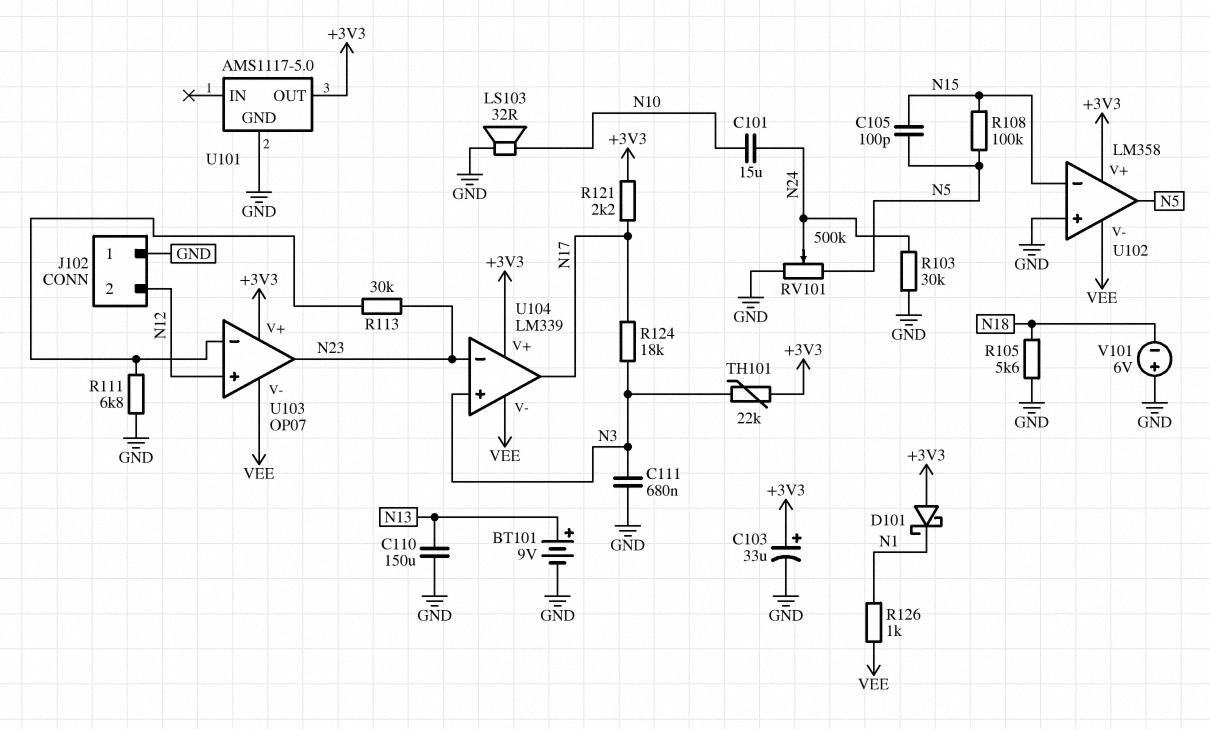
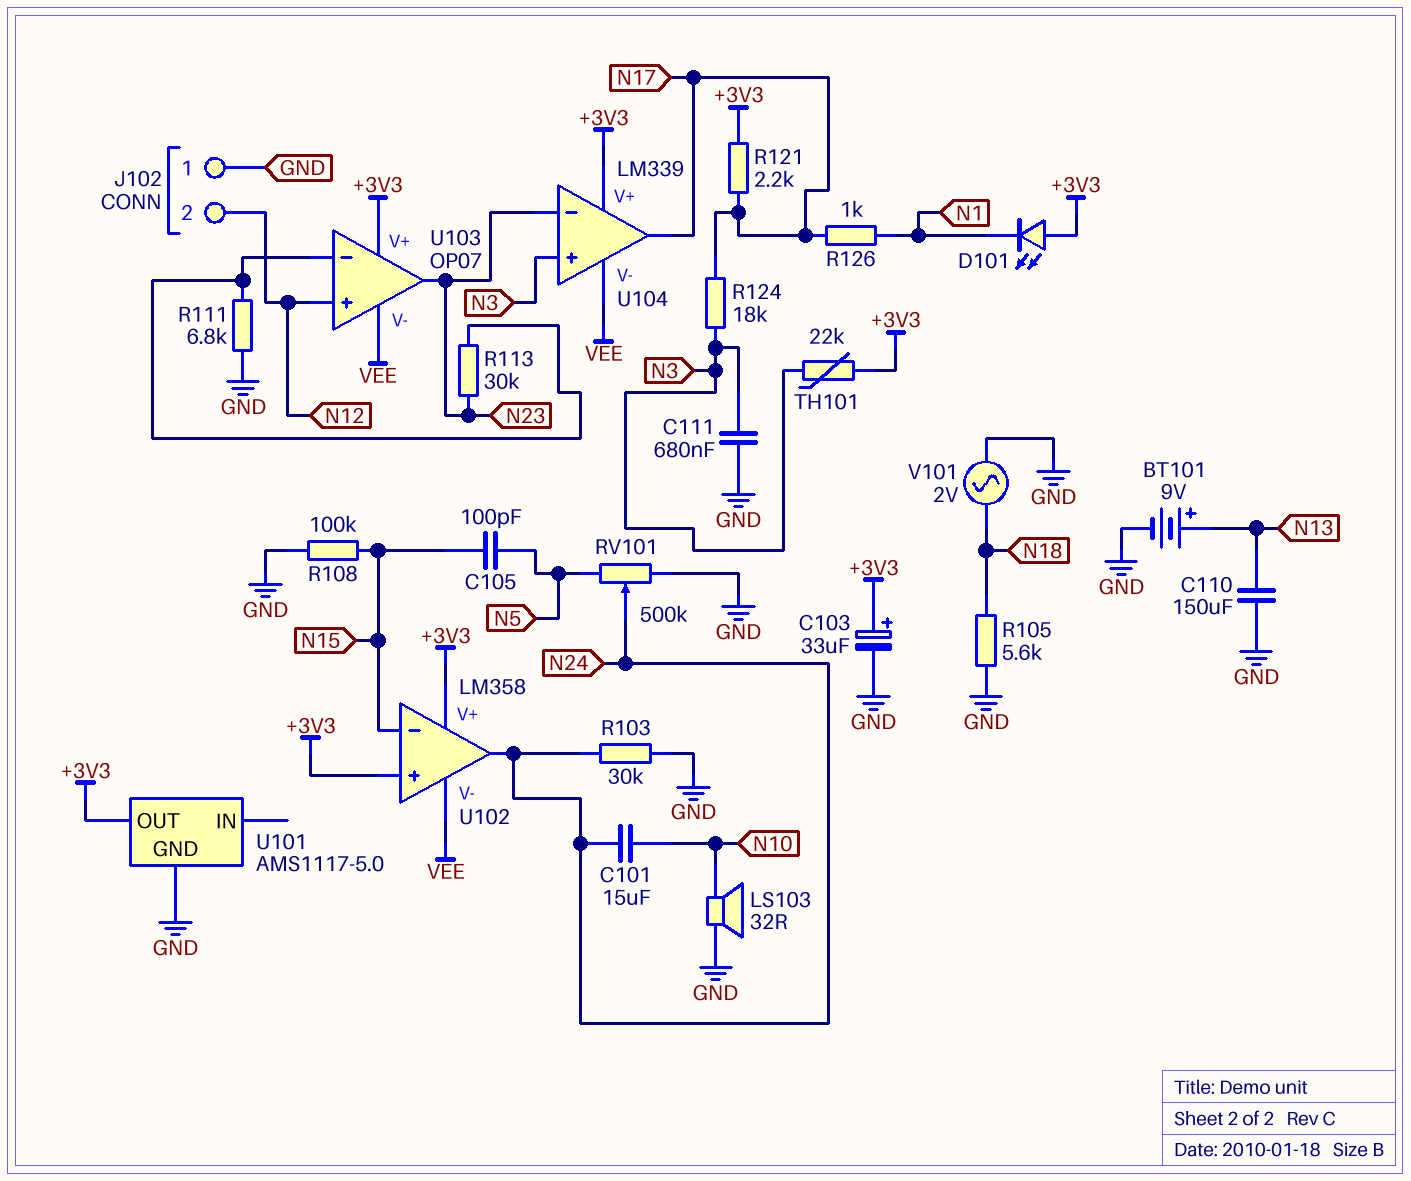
D101: schottky (A +3V3, K N1) -> LED (A +3V3, K N1)
R108: 100k (N5, N15) -> 100k (GND, N15)
R126: 1k (N1, VEE) -> 1k (N1, N17)
U102 pin in+: GND -> +3V3
U102 pin out: N5 -> N24
V101: 6V (plus GND, minus N18) -> AC 2V (GND, N18)

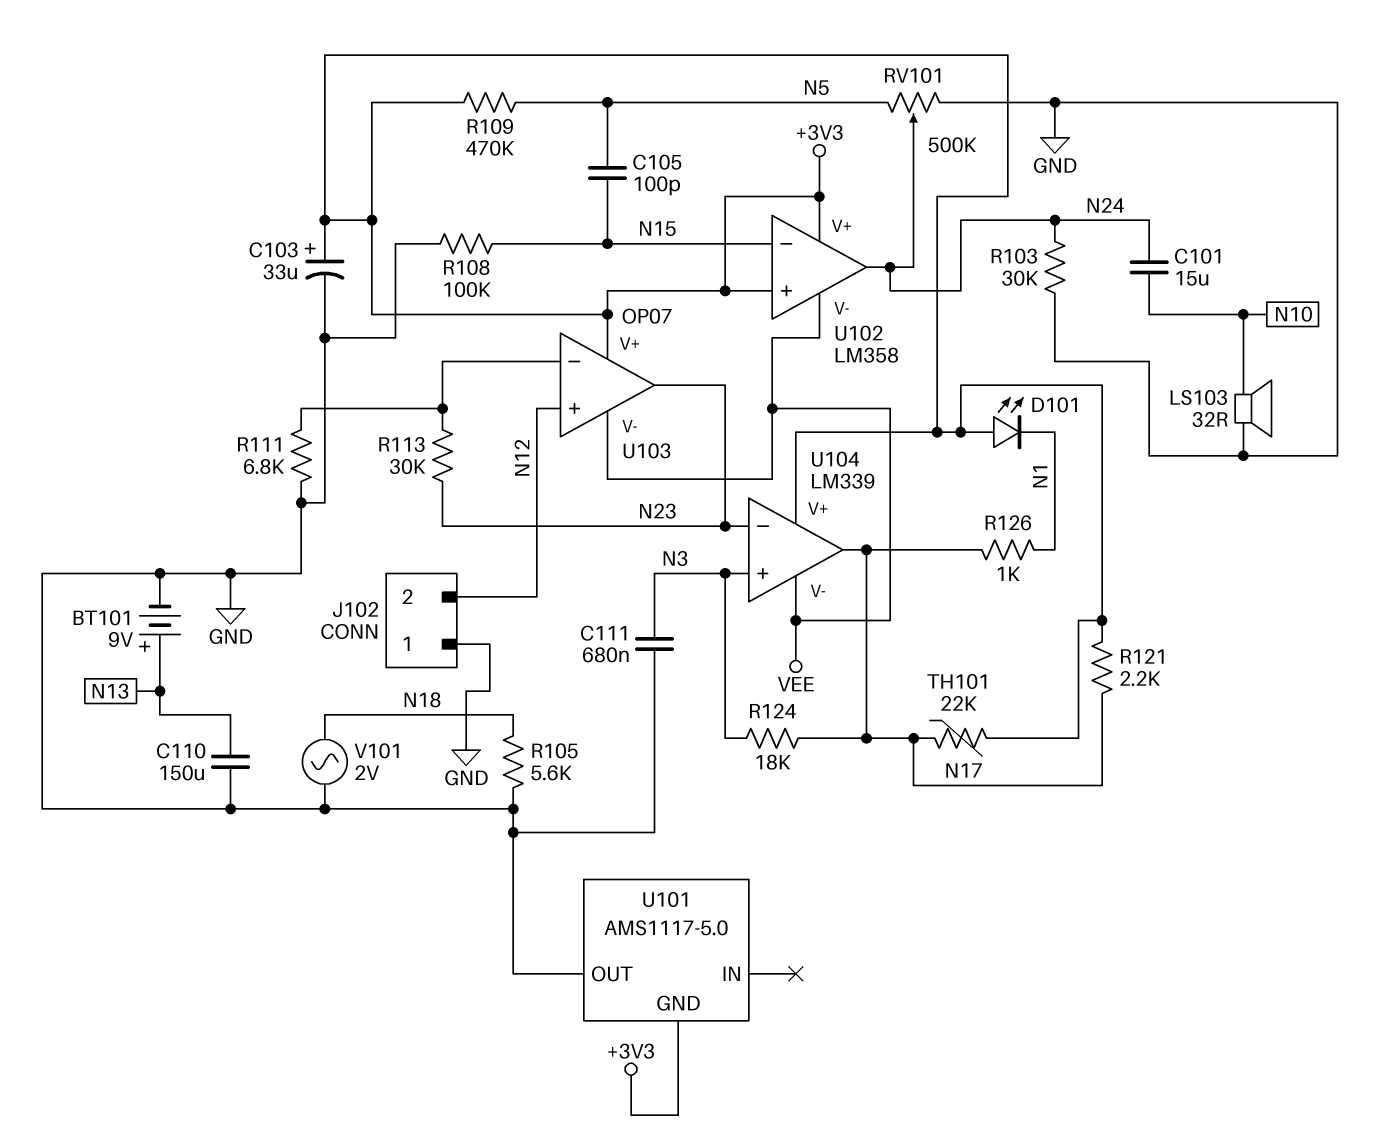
R109: none -> 470k (+3V3, N5)
TH101: 22k (+3V3, N3) -> 22k (+3V3, N17)
U101 pin GND: GND -> +3V3
U101 pin OUT: +3V3 -> GND

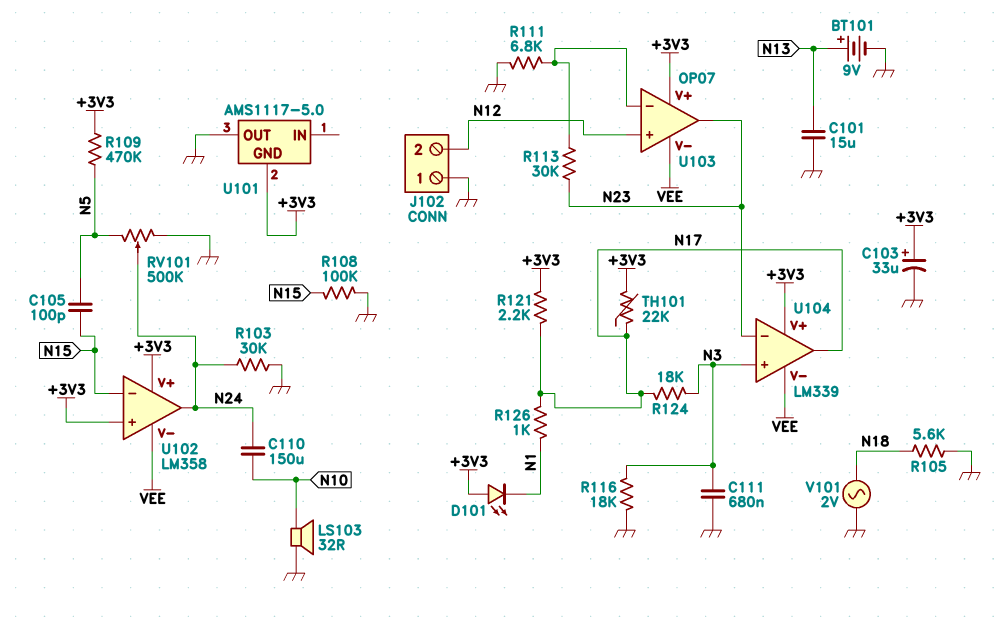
C101: 15uF (N10, N24) -> 15uF (GND, N13)
C110: 150uF (GND, N13) -> 150uF (N10, N24)
R116: none -> 18k (GND, N3)

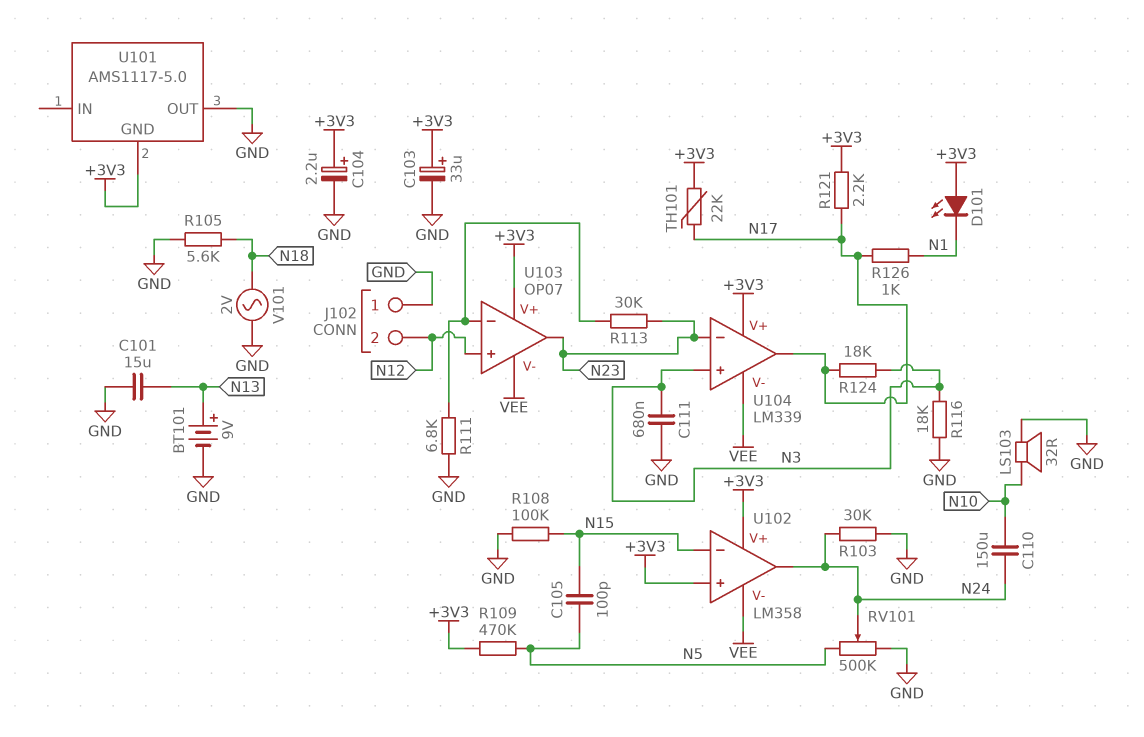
C104: none -> 2.2uF (plus +3V3, minus GND)

